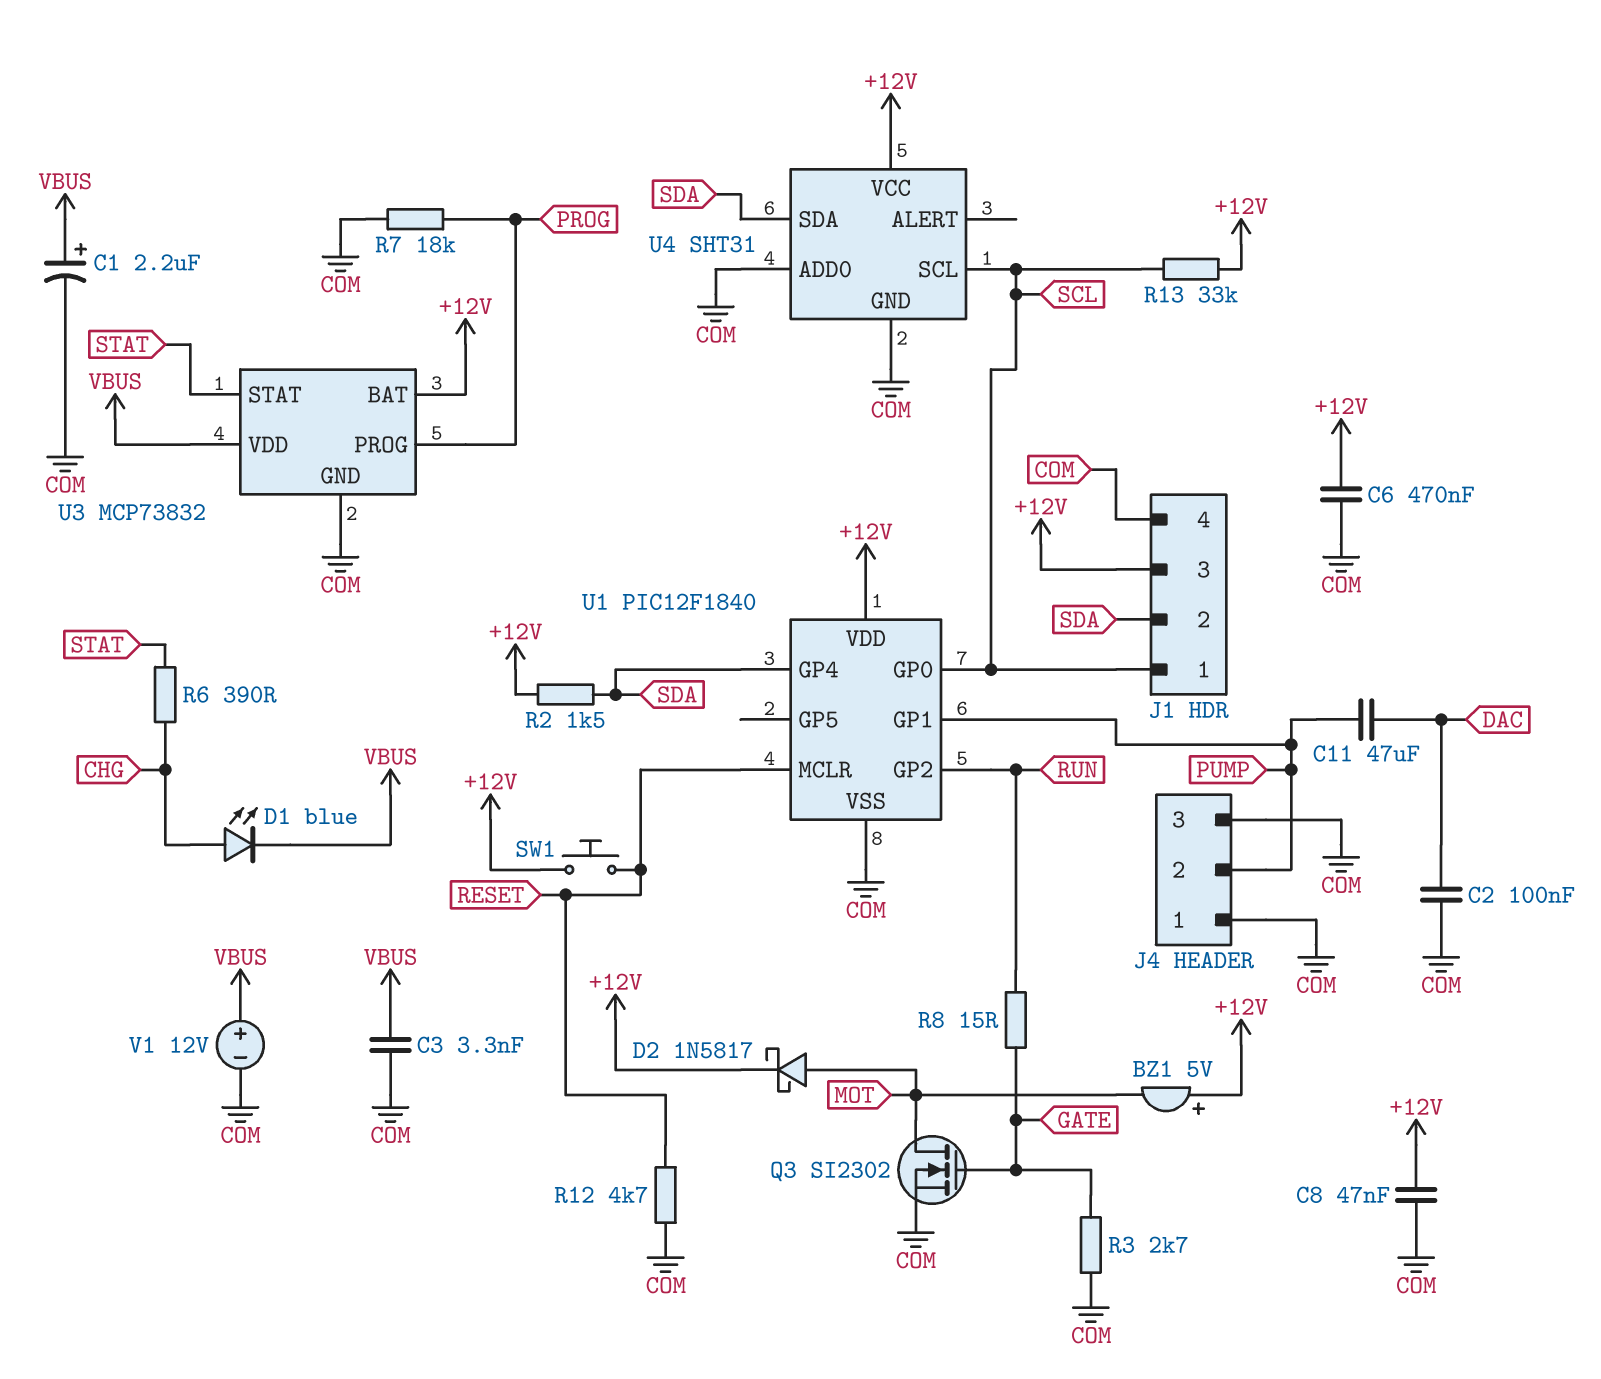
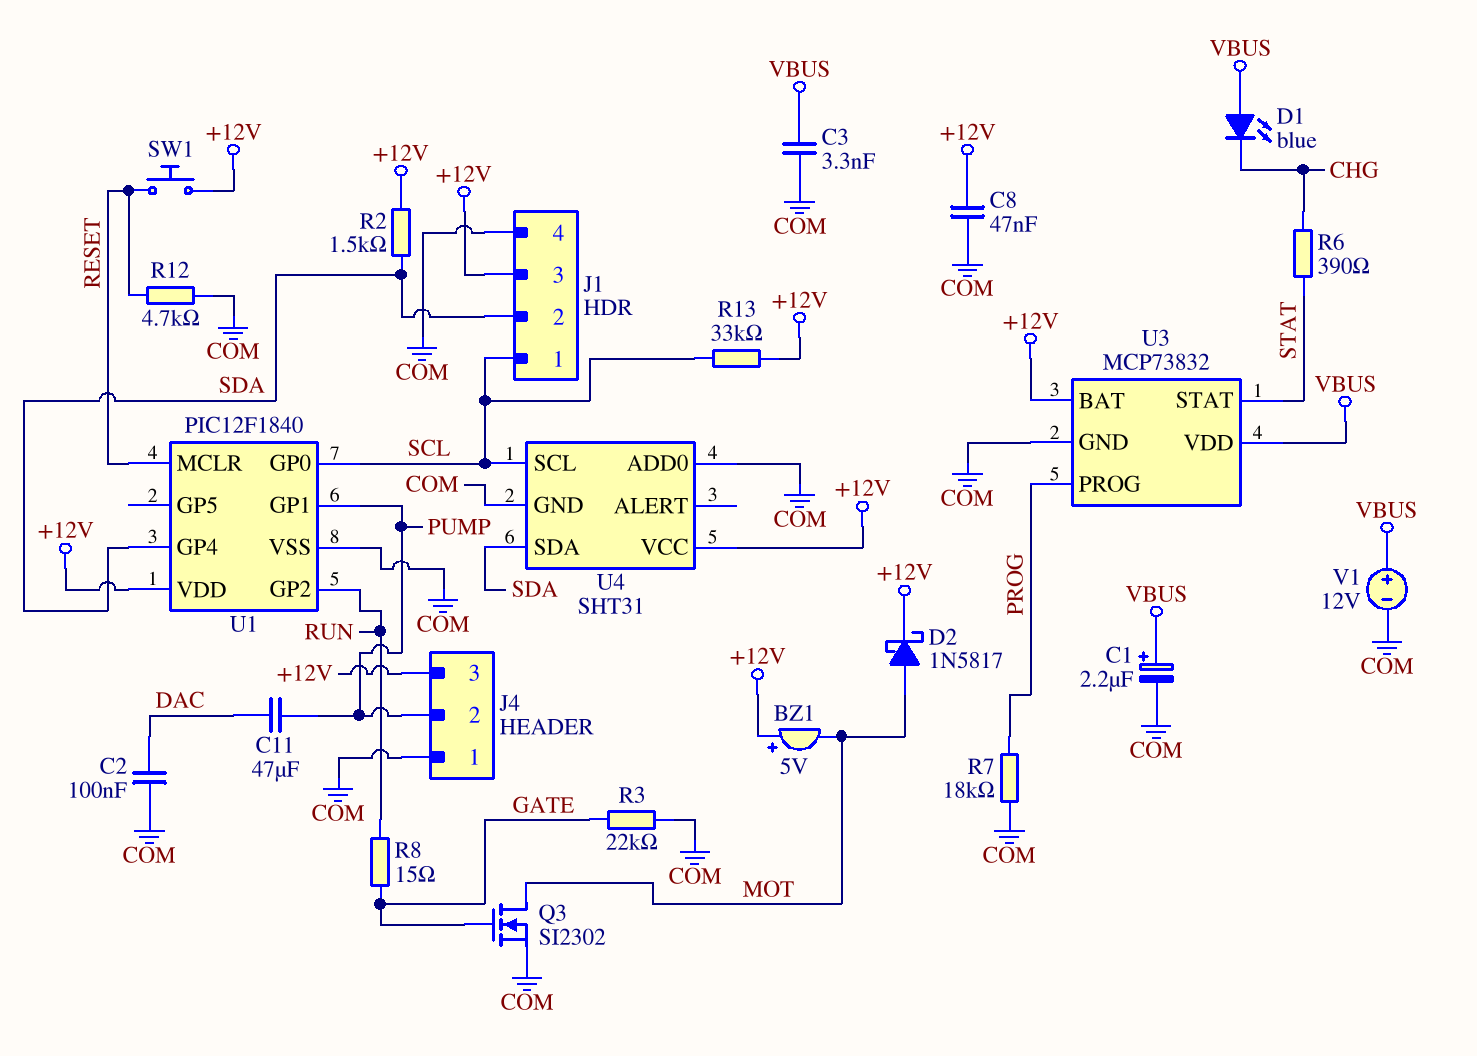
C6: 470nF (+12V, COM) -> none
D1: LED blue (A CHG, K VBUS) -> LED blue (A VBUS, K CHG)
J4 pin 3: COM -> +12V
R3: 2.7k (COM, GATE) -> 22k (COM, GATE)

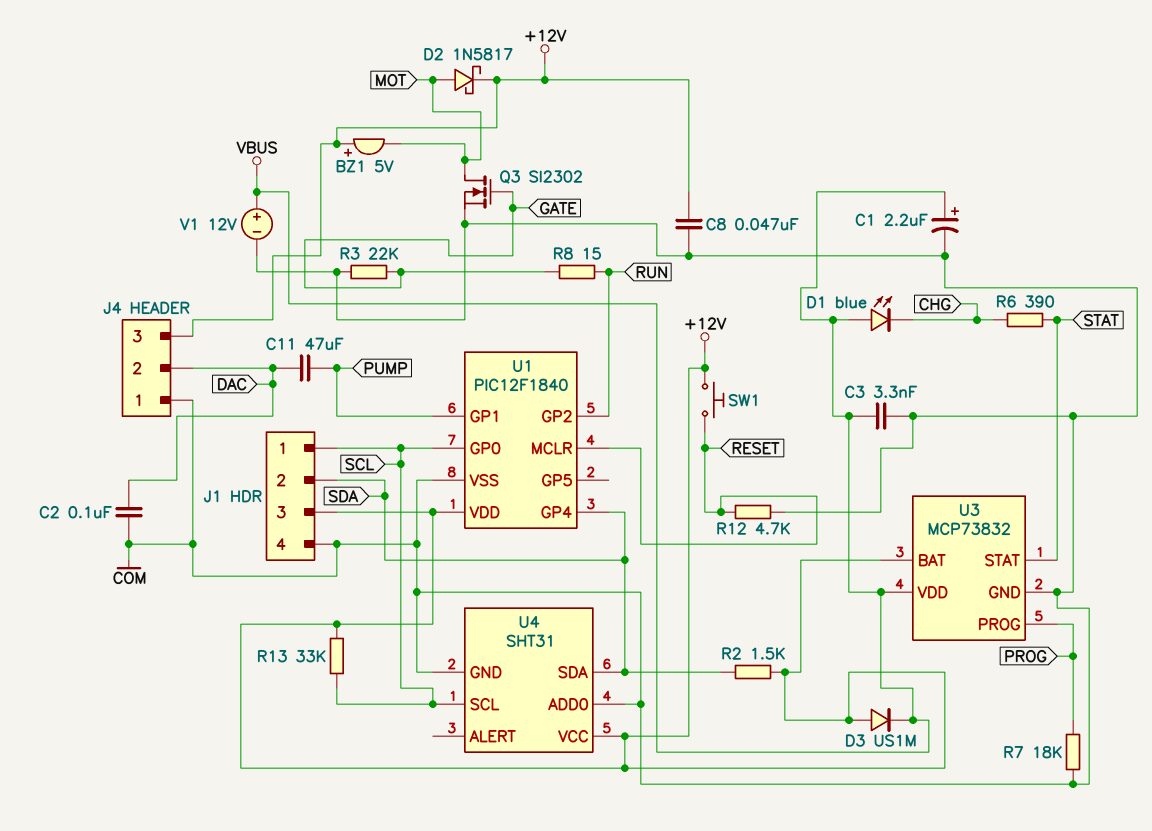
D3: none -> diode US1M (A +12V, K VBUS)
J4 pin 2: PUMP -> DAC

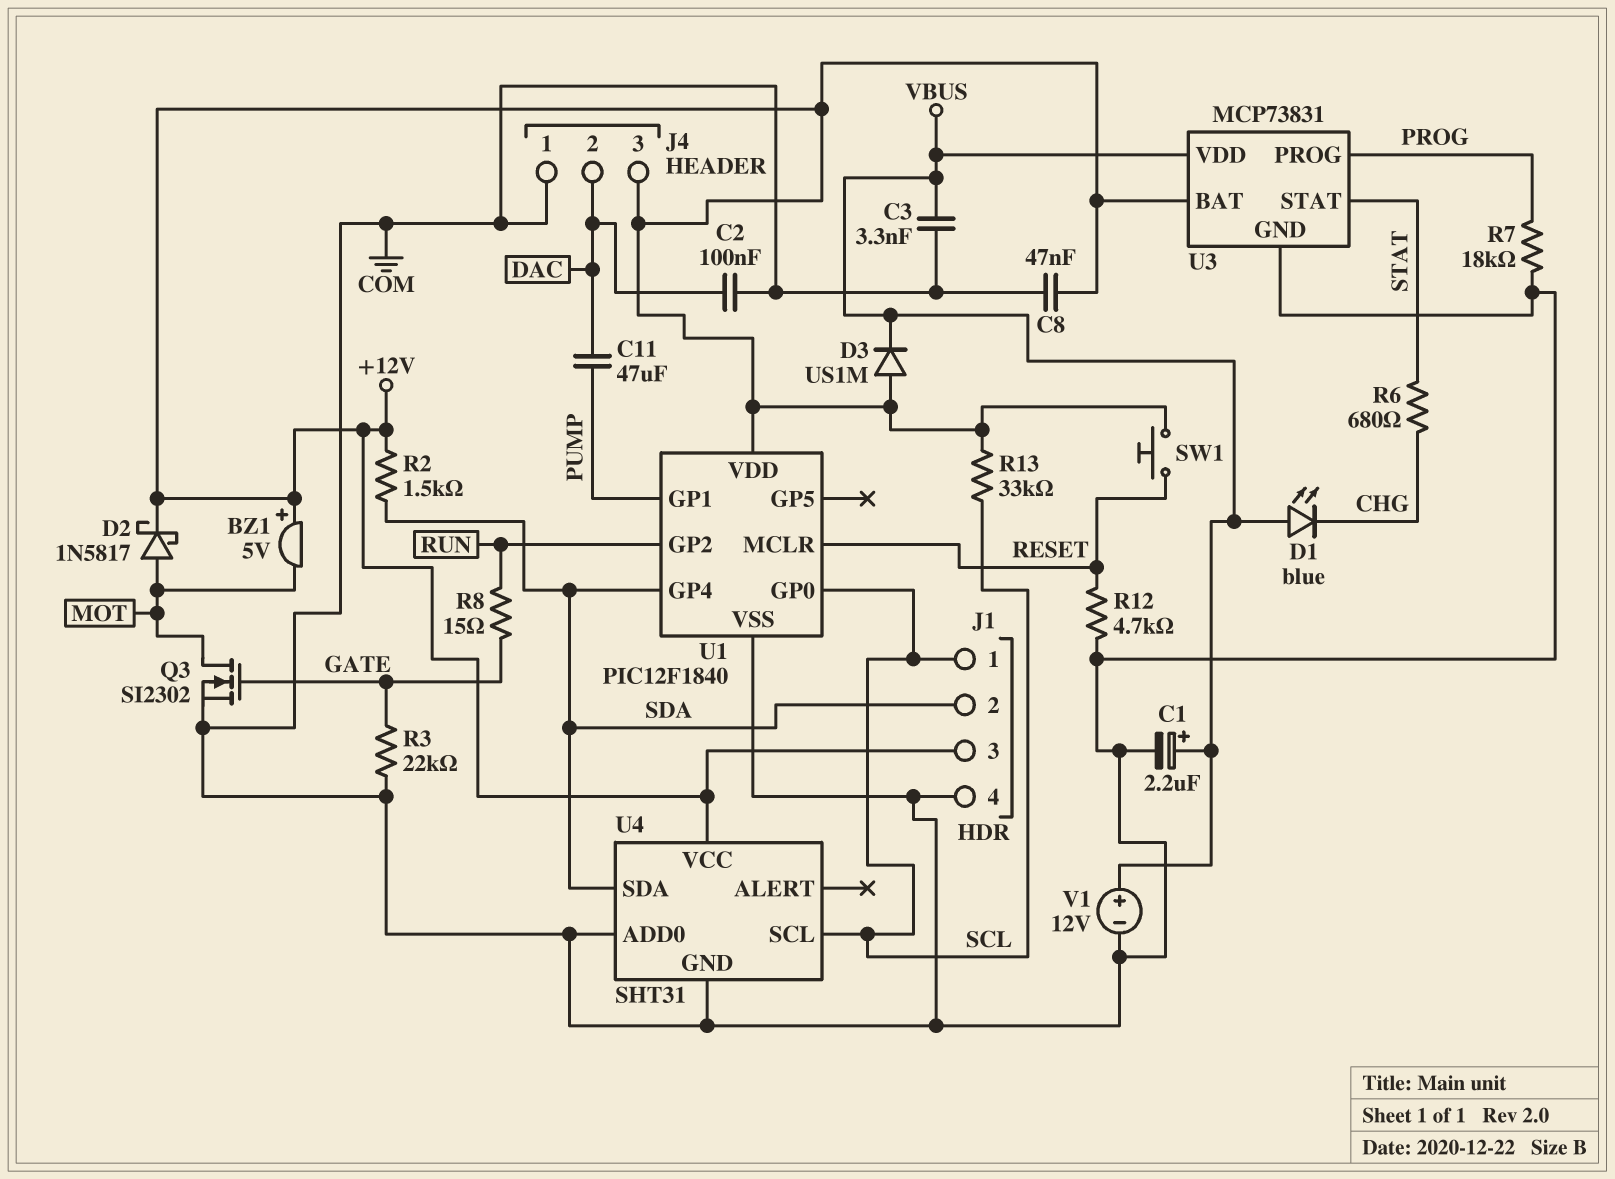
R6: 390 (CHG, STAT) -> 680 (CHG, STAT)
U3: MCP73832 -> MCP73831

